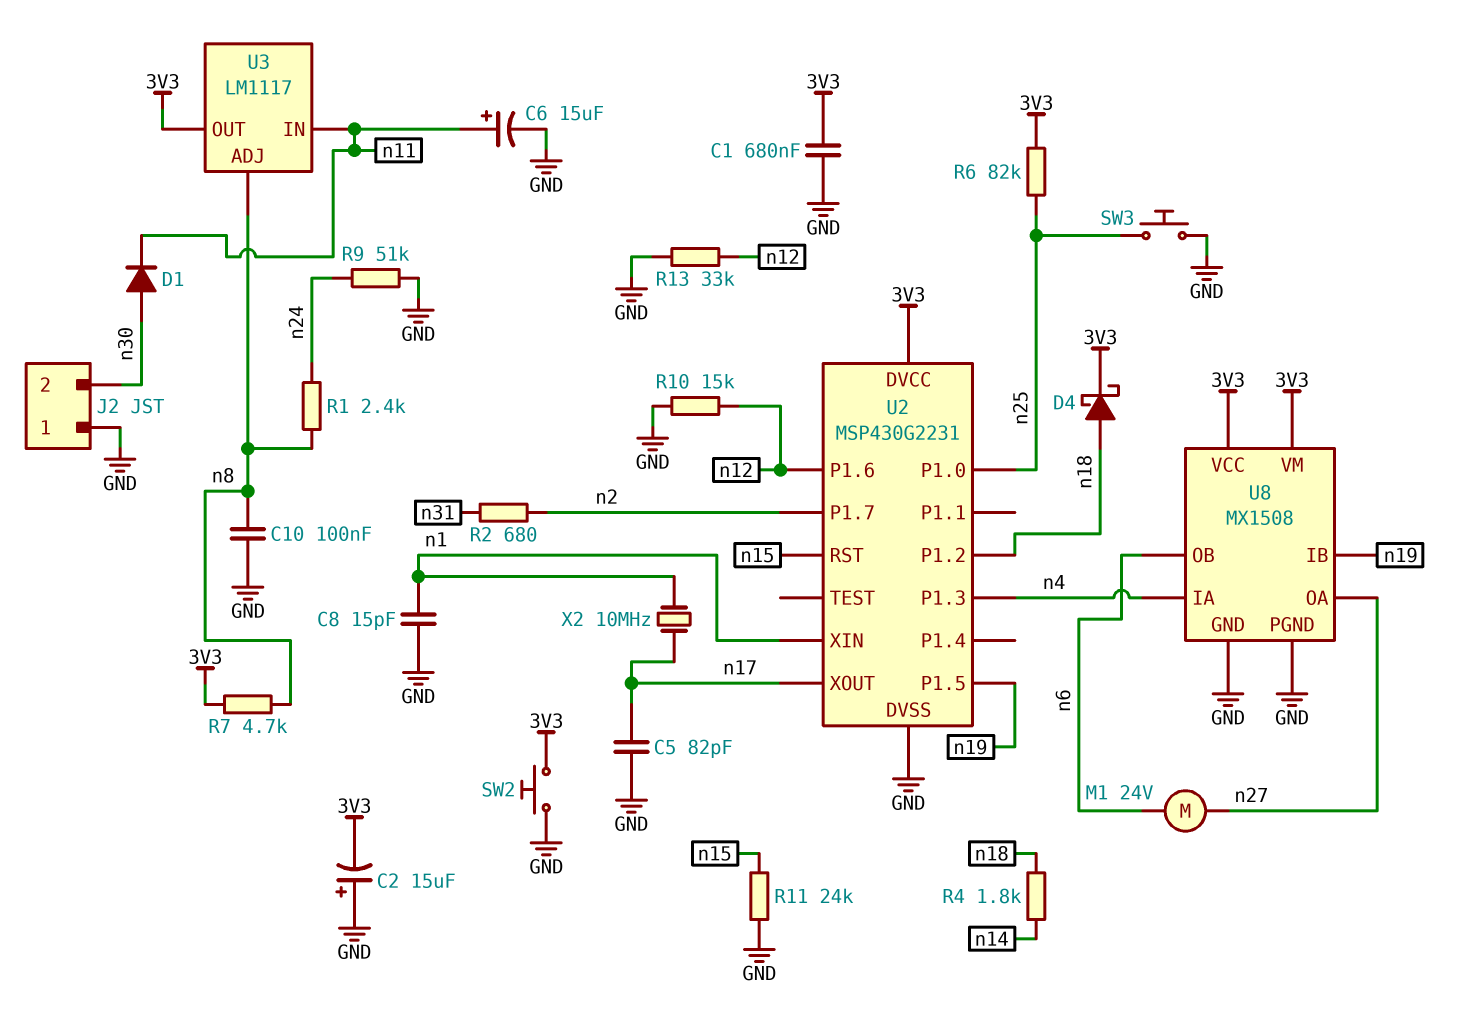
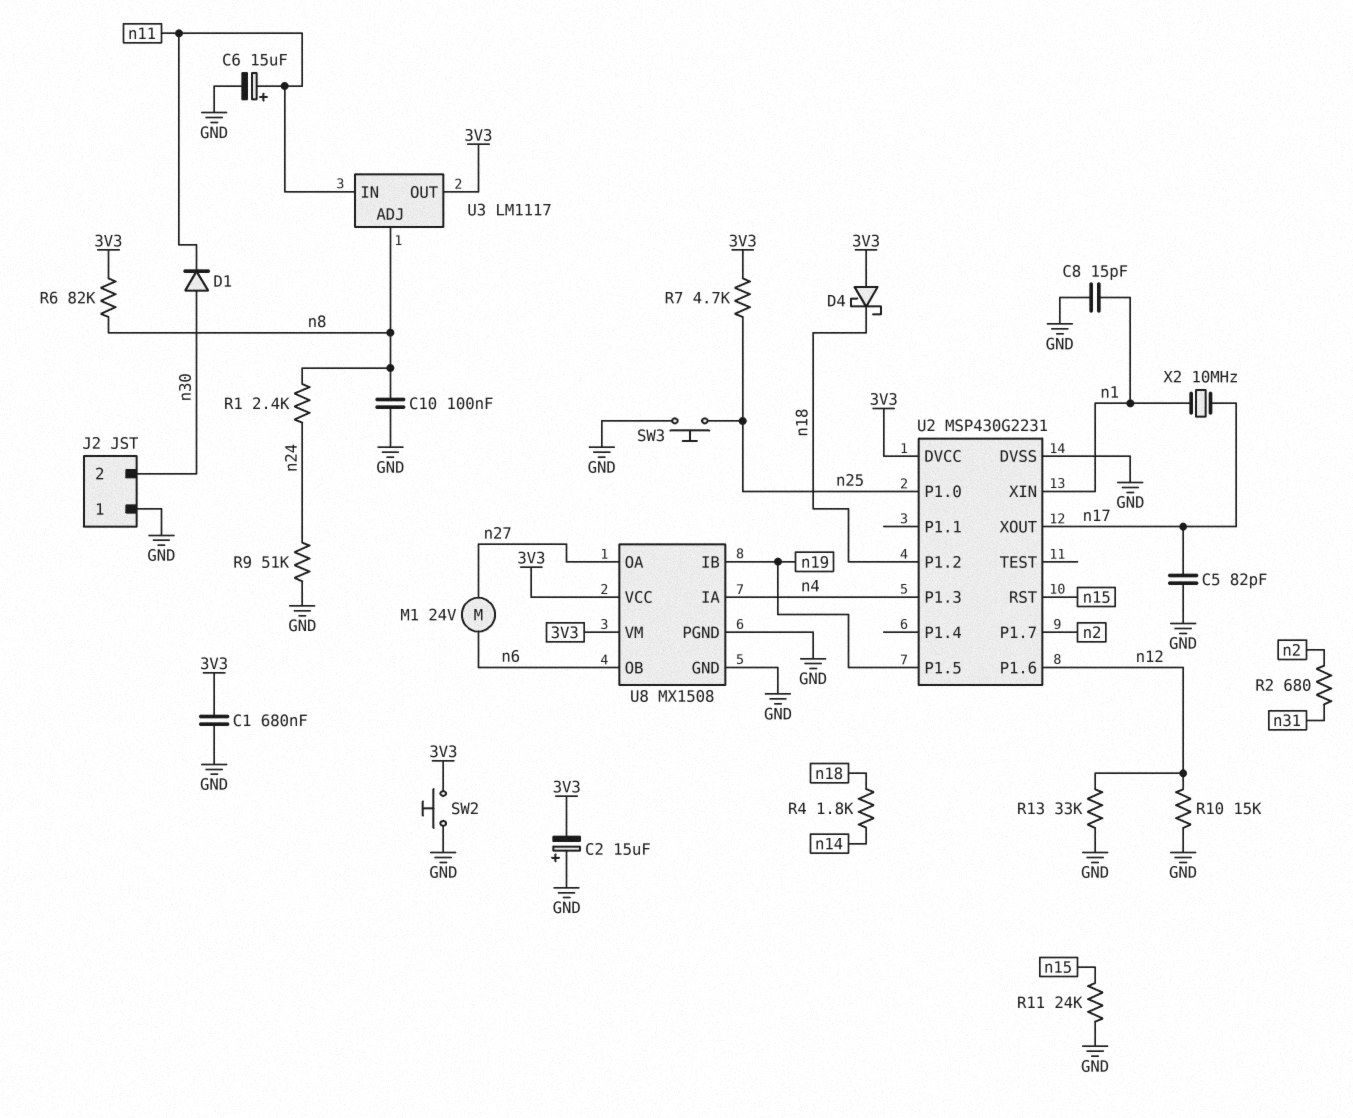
D4: schottky (A n18, K 3V3) -> schottky (A 3V3, K n18)
R6: 82k (3V3, n25) -> 82k (3V3, n8)
R7: 4.7k (3V3, n8) -> 4.7k (3V3, n25)

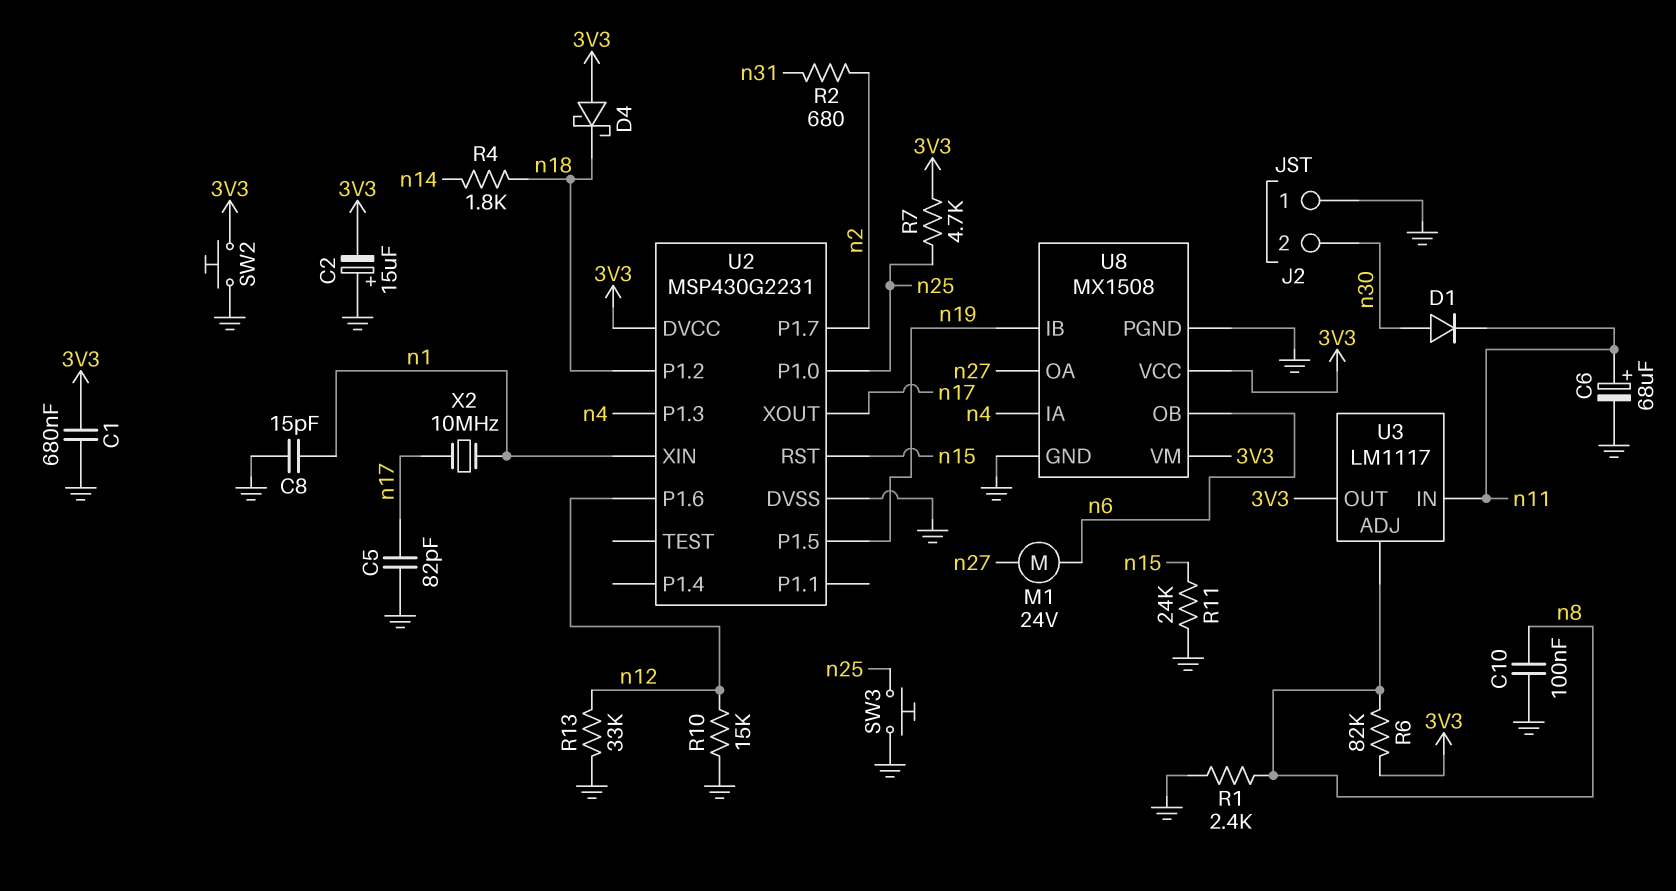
C6: 15uF (plus n11, minus GND) -> 68uF (plus n11, minus GND)
R1: 2.4k (n8, n24) -> 2.4k (GND, n8)
R9: 51k (GND, n24) -> none

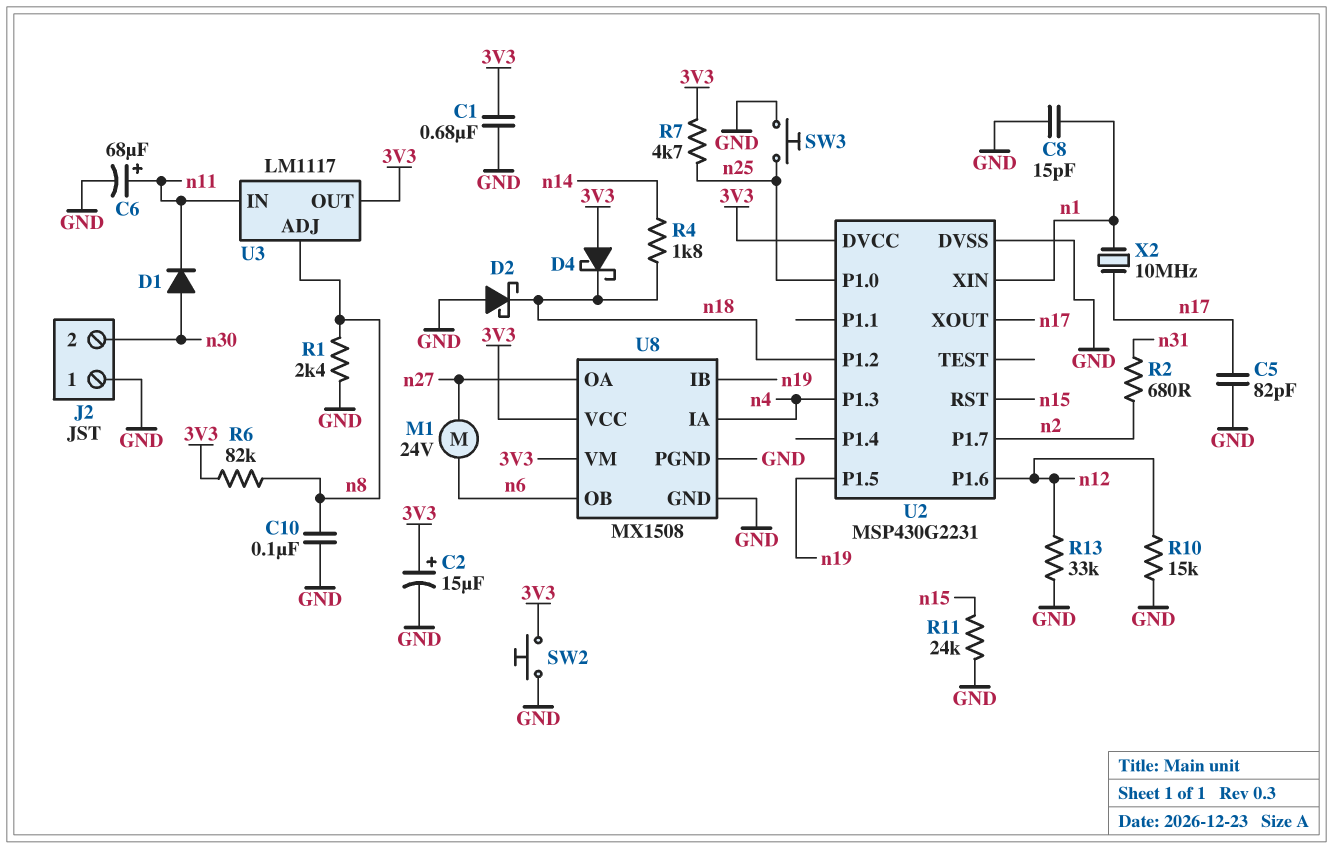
C2: 15uF (plus GND, minus 3V3) -> 15uF (plus 3V3, minus GND)
D2: none -> schottky (A GND, K n18)

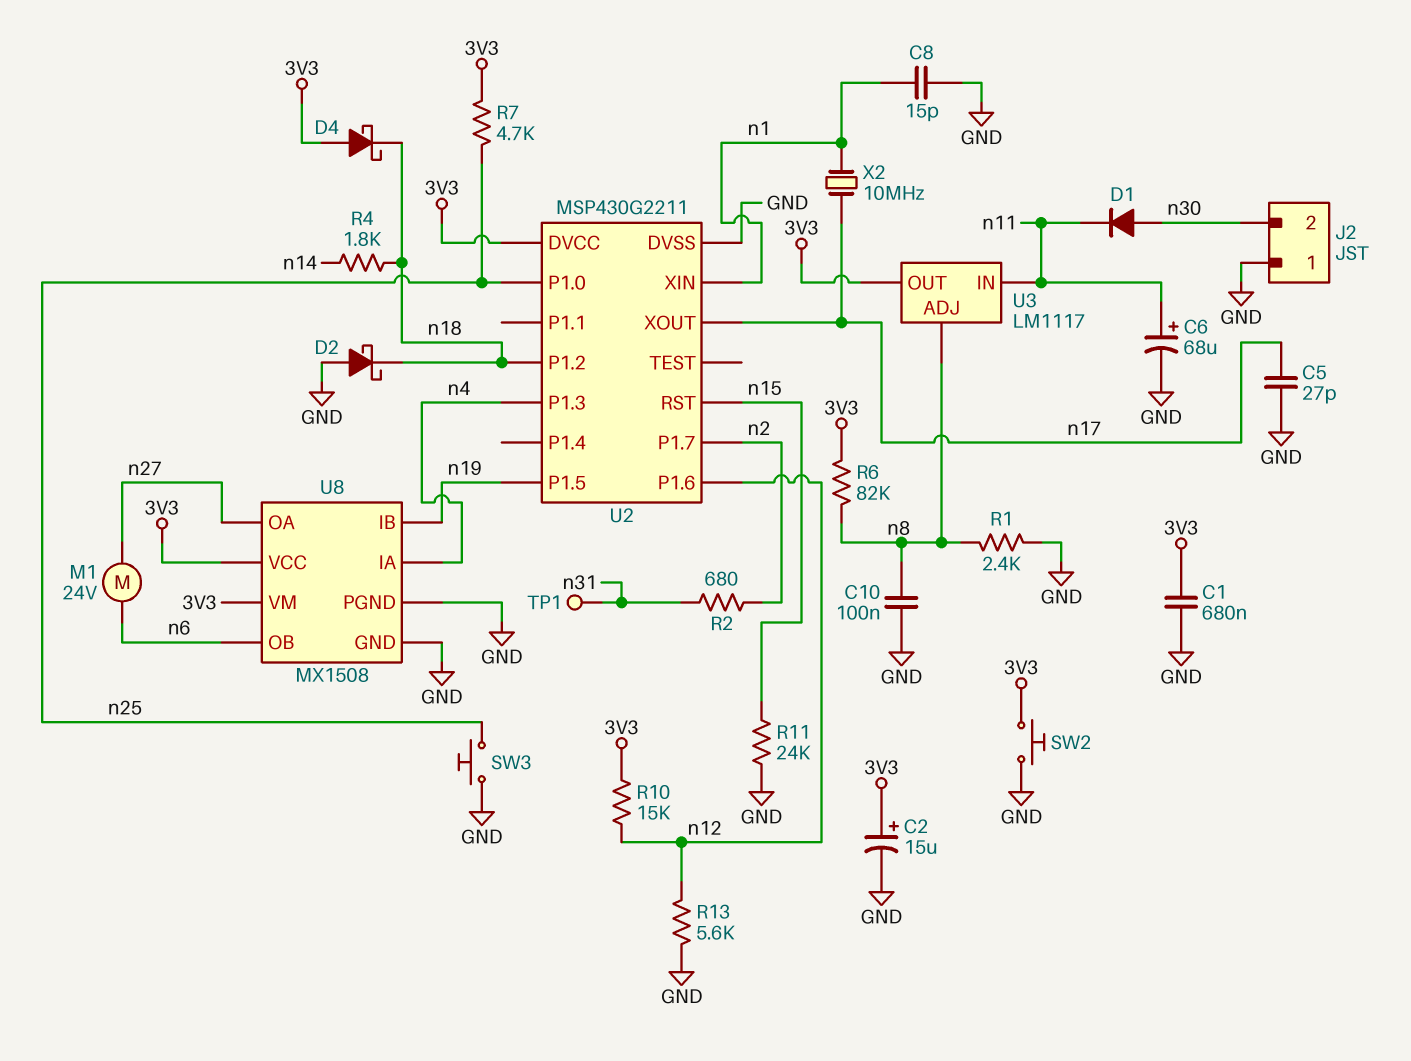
C5: 82pF (GND, n17) -> 27pF (GND, n17)
R10: 15k (GND, n12) -> 15k (3V3, n12)
R13: 33k (GND, n12) -> 5.6k (GND, n12)
TP1: none -> test point (n31)
U2: MSP430G2231 -> MSP430G2211

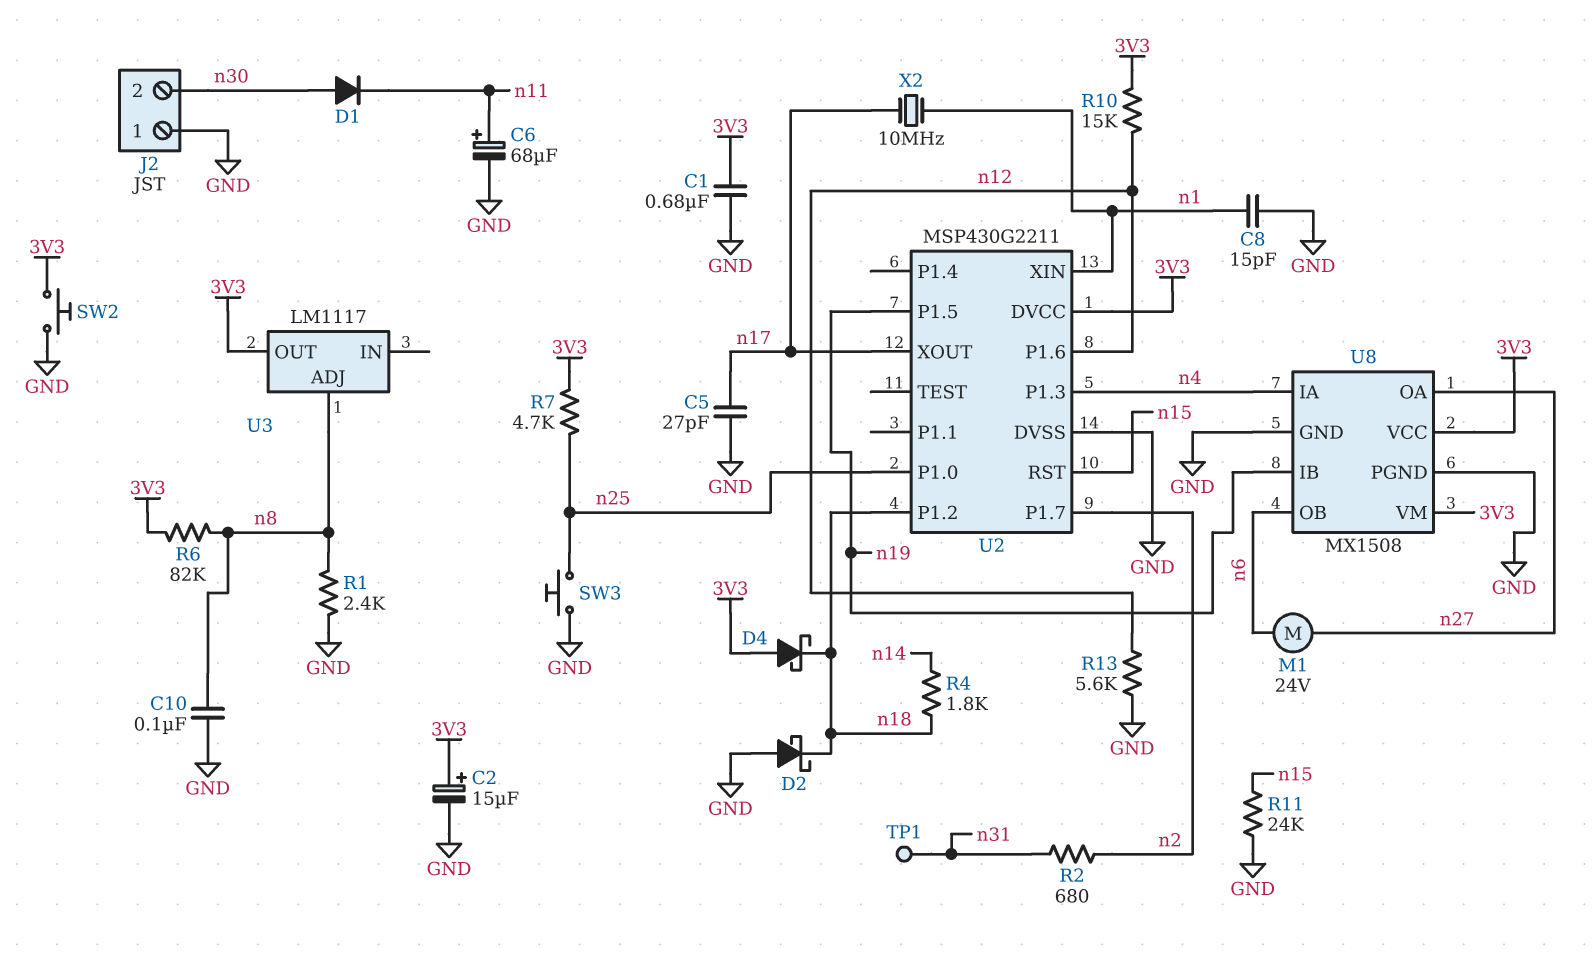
U3 pin IN: n11 -> none

